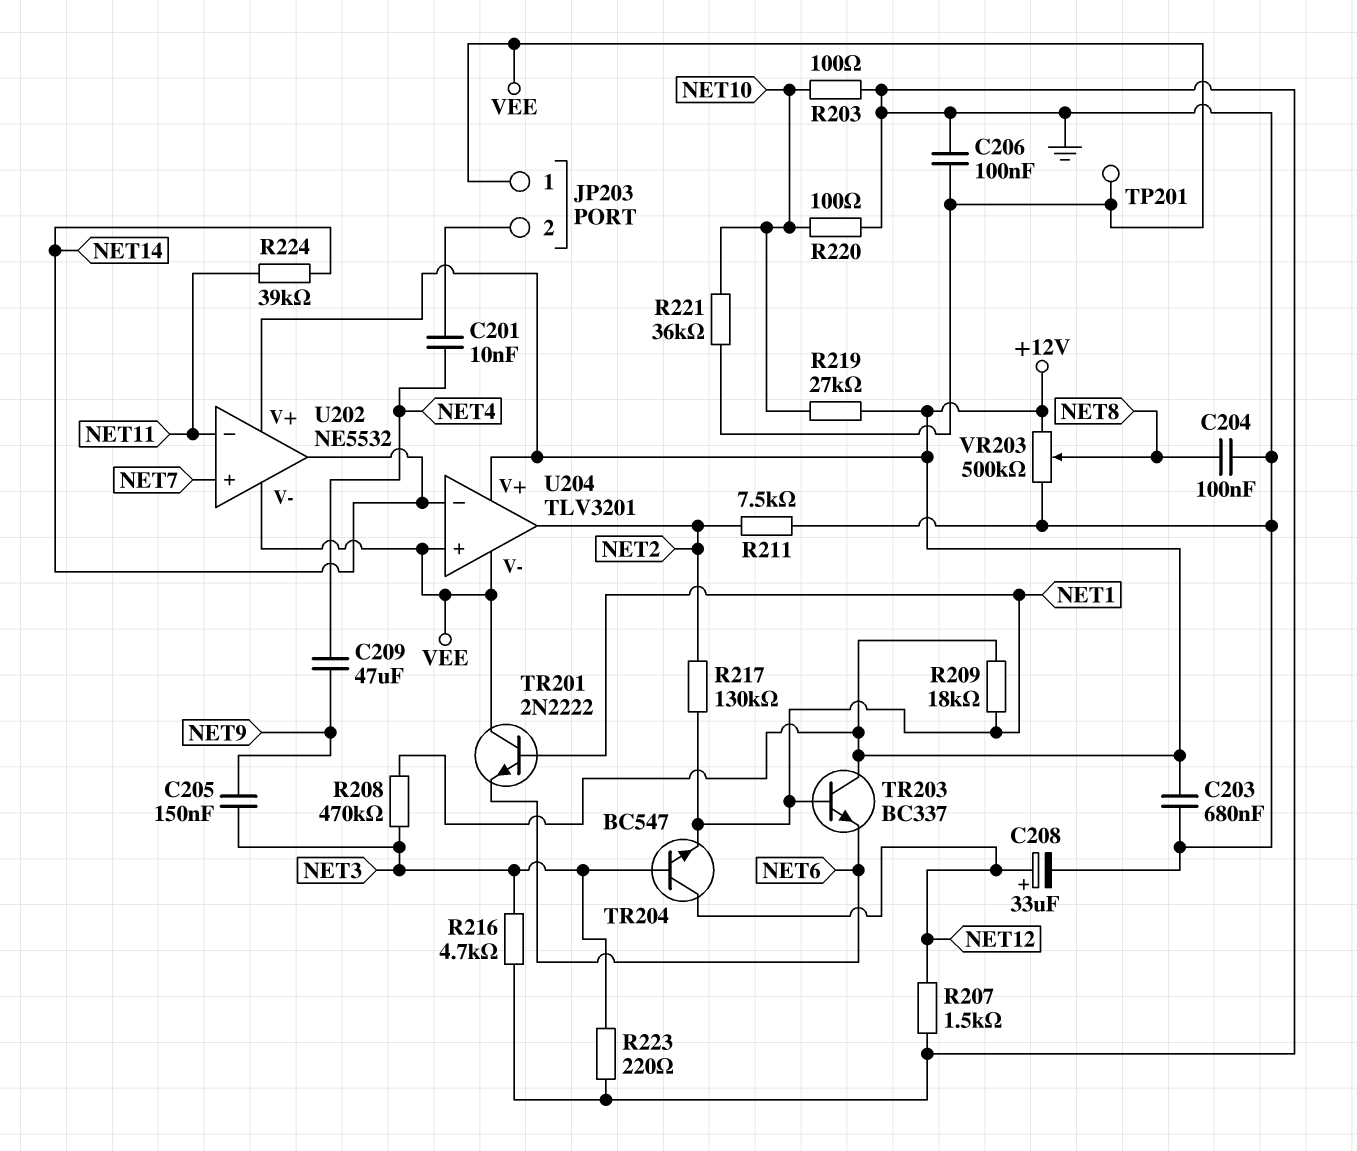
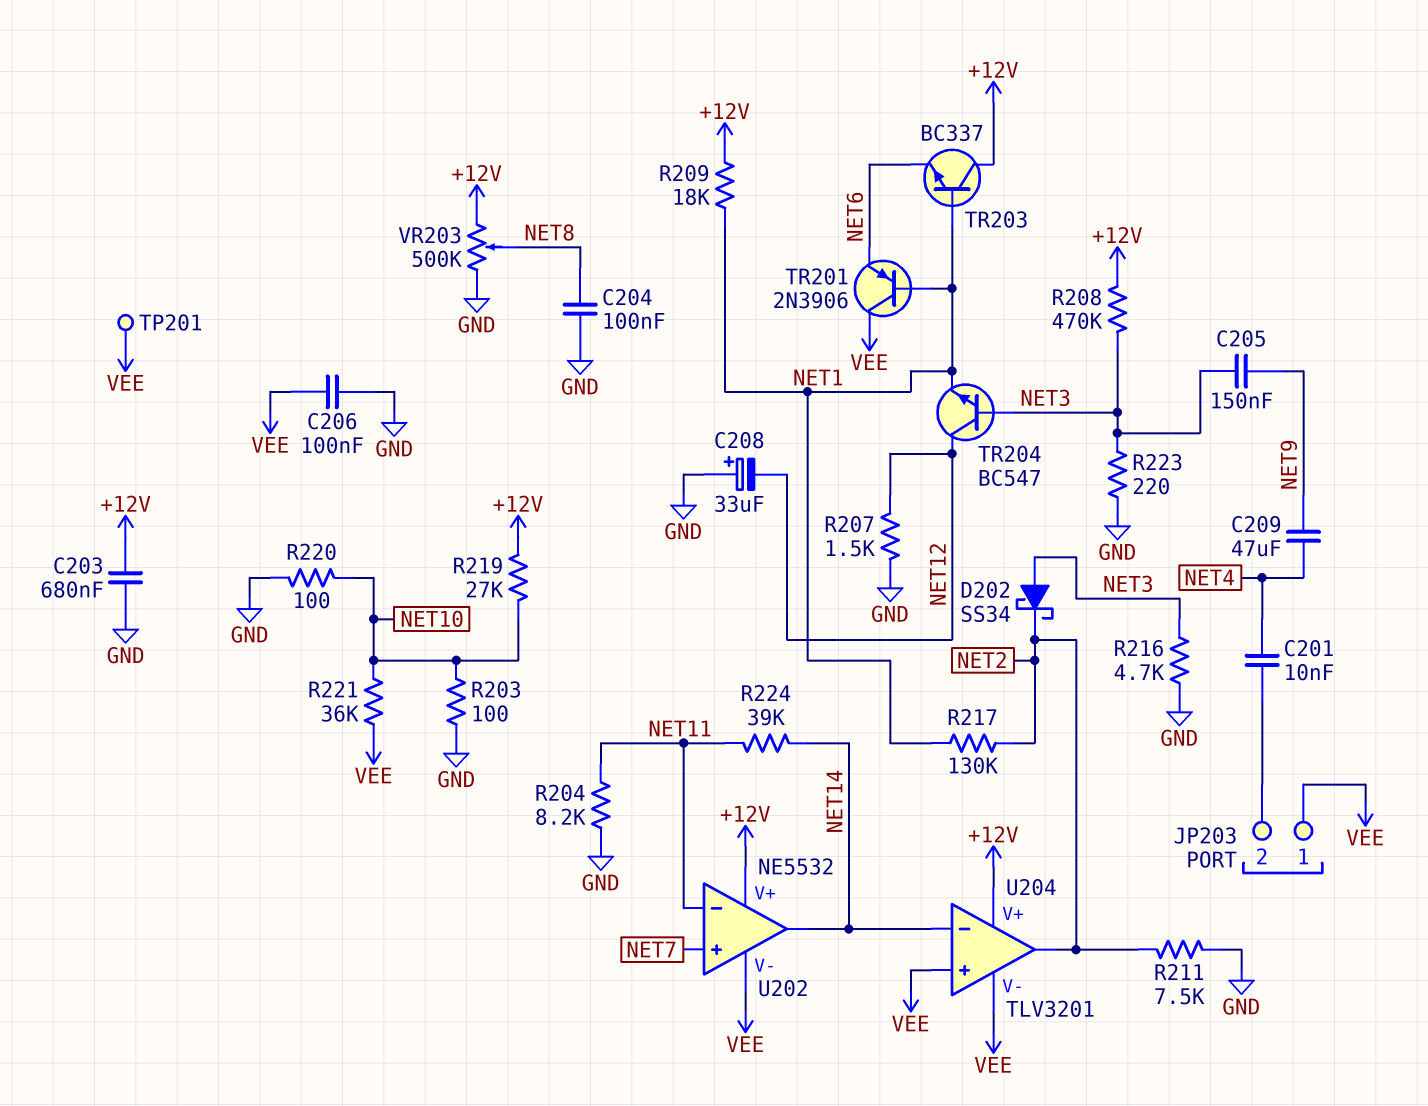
C208: 33uF (plus NET12, minus GND) -> 33uF (plus GND, minus NET12)
D202: none -> schottky SS34 (A NET3, K NET2)
R204: none -> 8.2k (GND, NET11)
TR201: NPN 2N2222 (B NET1, C VEE, E NET6) -> PNP 2N3906 (B NET1, C VEE, E NET6)

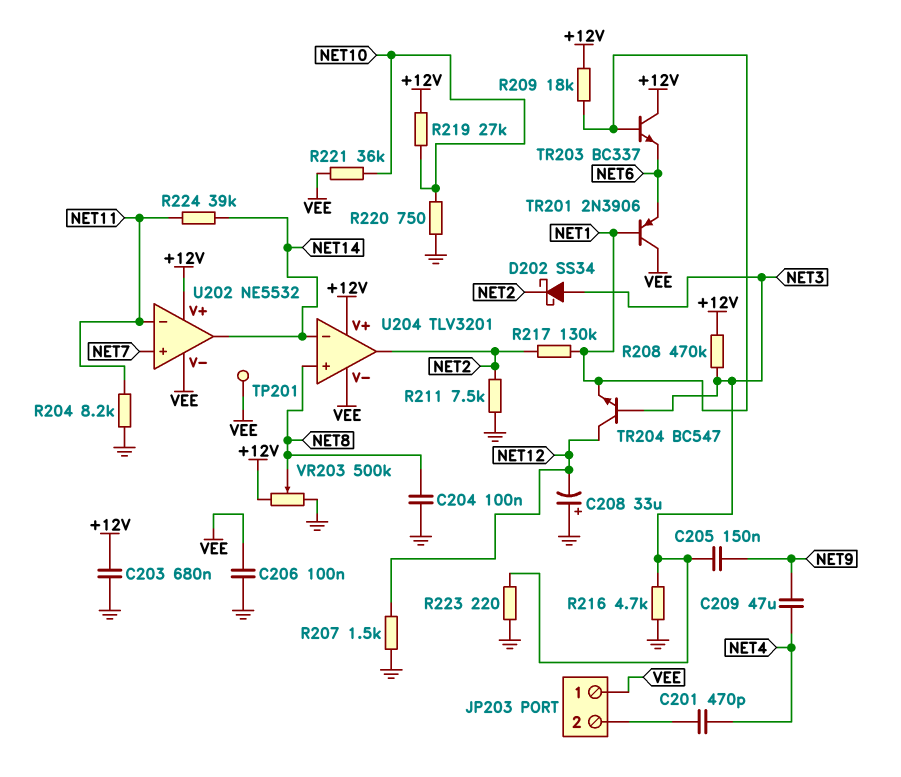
C201: 10nF (JP203/2, NET4) -> 470pF (JP203/2, NET4)
R203: 100 (GND, NET10) -> none
R220: 100 (GND, NET10) -> 750 (GND, NET10)
U204 pin in+: VEE -> NET8

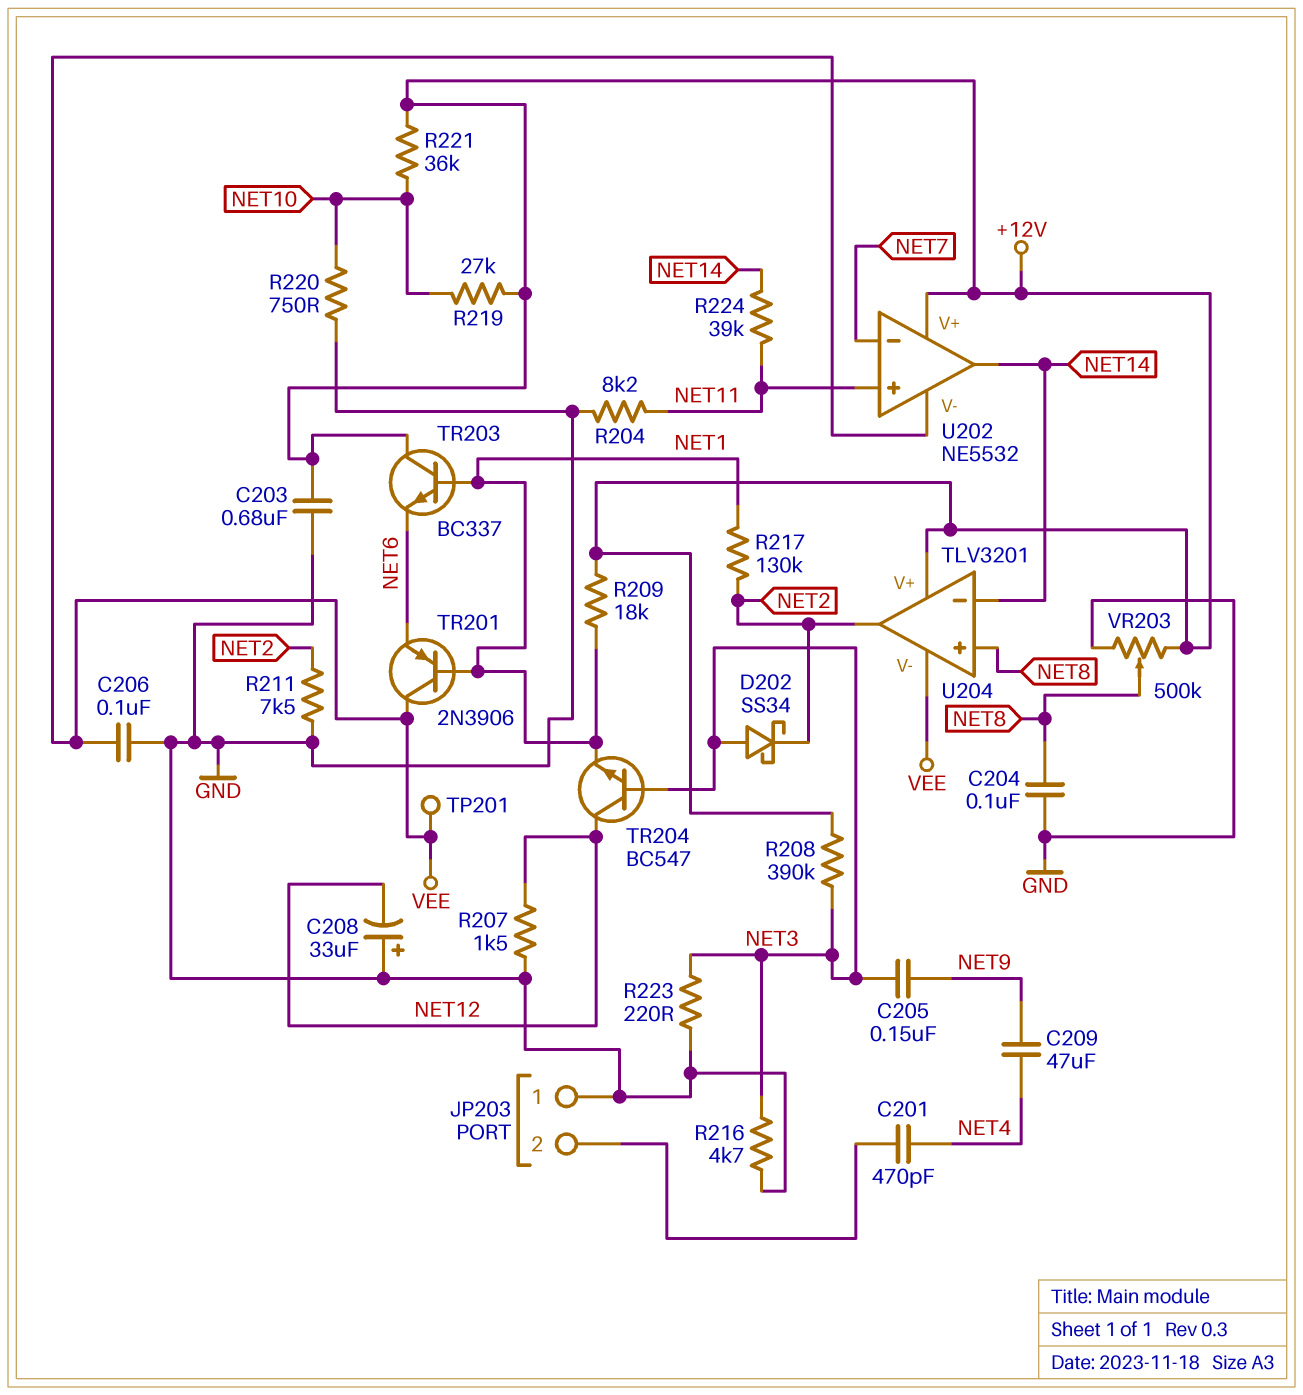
JP203 pin 1: VEE -> GND
R208: 470k (+12V, NET3) -> 390k (+12V, NET3)
R221: 36k (NET10, VEE) -> 36k (+12V, NET10)
U202 pin in+: NET7 -> NET11
U202 pin in-: NET11 -> NET7

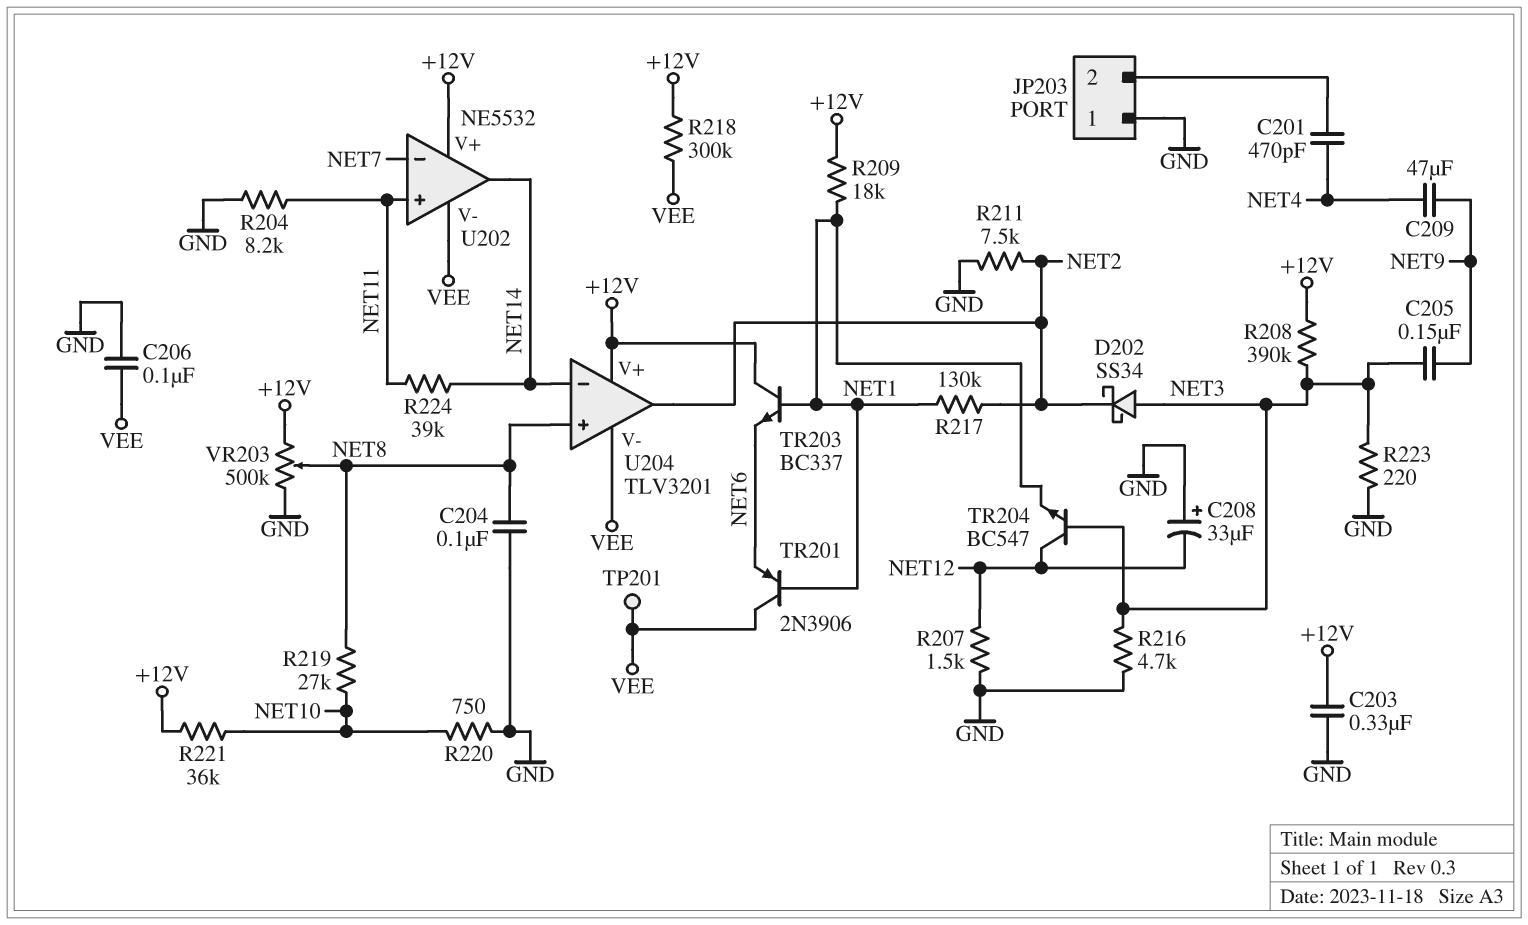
C203: 680nF (+12V, GND) -> 330nF (+12V, GND)
R218: none -> 300k (+12V, VEE)
R219: 27k (+12V, NET10) -> 27k (NET8, NET10)

